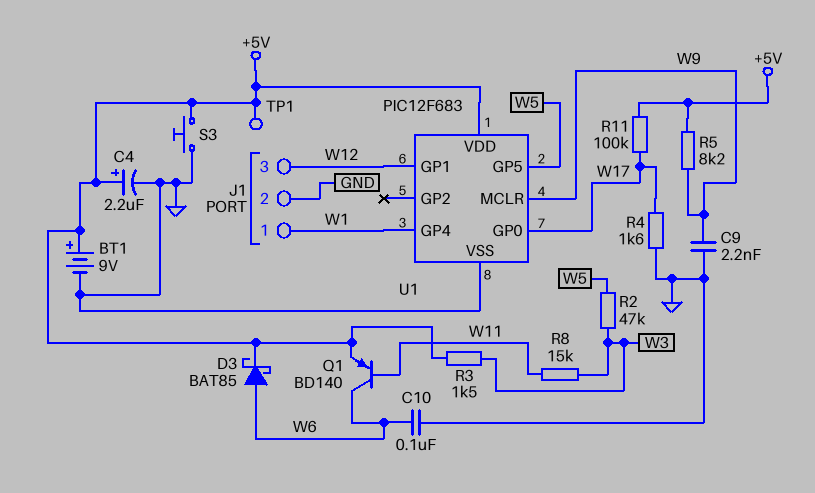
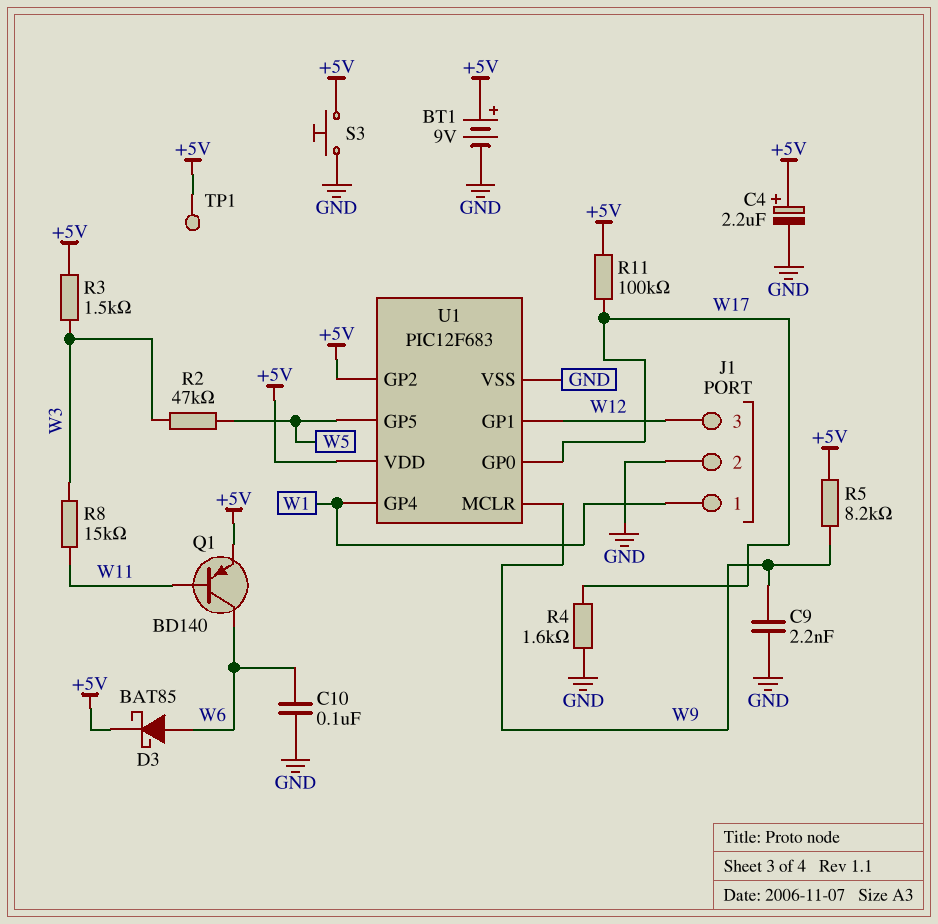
U1 pin GP2: none -> +5V

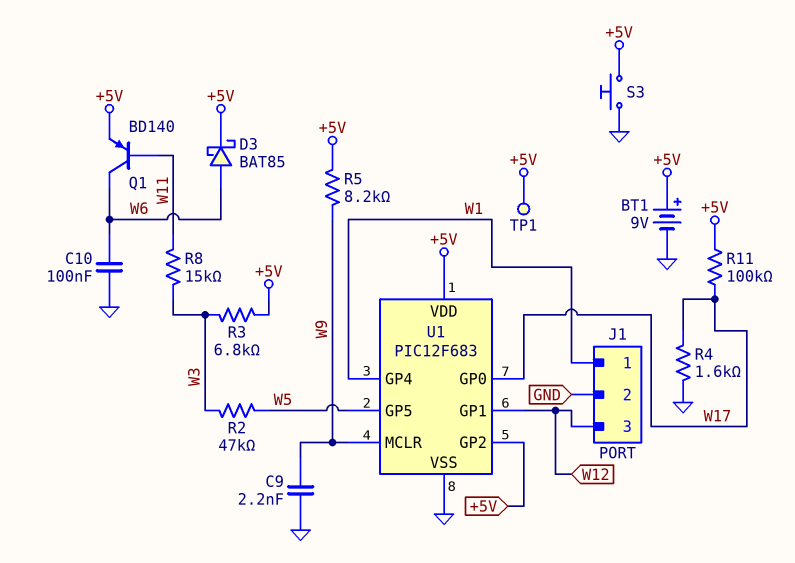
C4: 2.2uF (plus +5V, minus GND) -> none
R3: 1.5k (+5V, W3) -> 6.8k (+5V, W3)

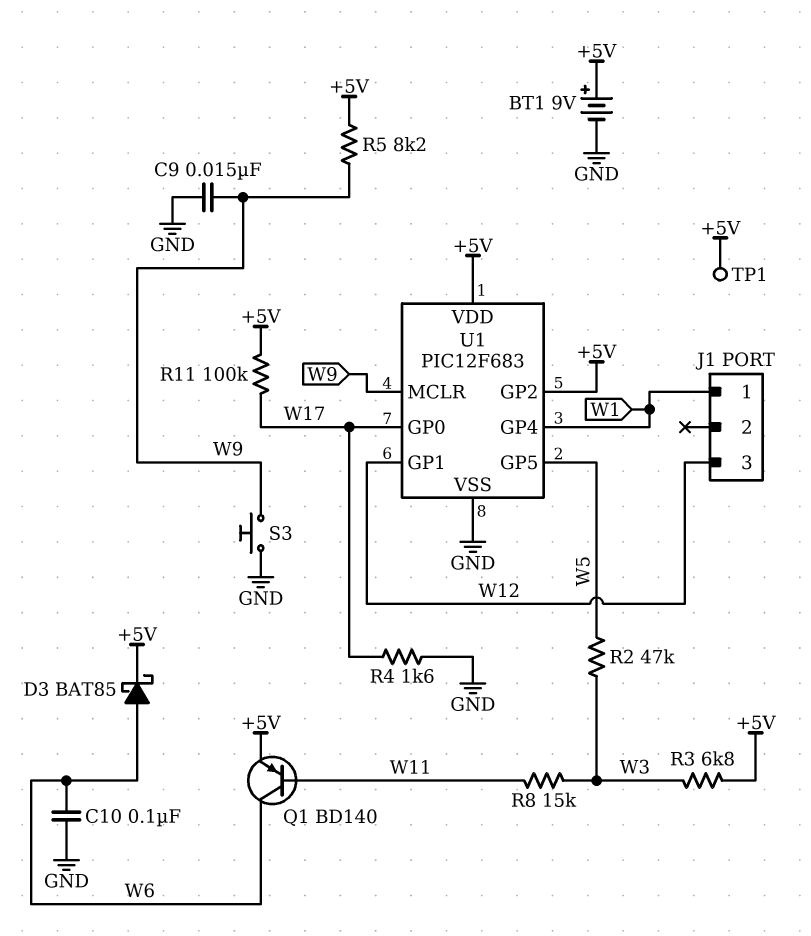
C9: 2.2nF (GND, W9) -> 15nF (GND, W9)
J1 pin 2: GND -> none
S3: button (+5V, GND) -> button (GND, W9)

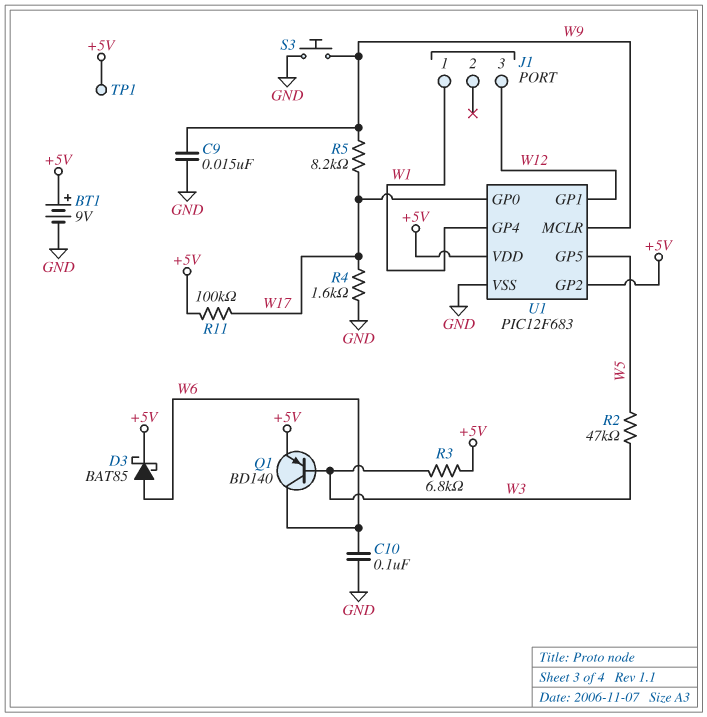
Q1: PNP BD140 (B W11, C W6, E +5V) -> PNP BD140 (B W3, C W6, E +5V)
R5: 8.2k (+5V, W9) -> 8.2k (W9, W17)
R8: 15k (W3, W11) -> none

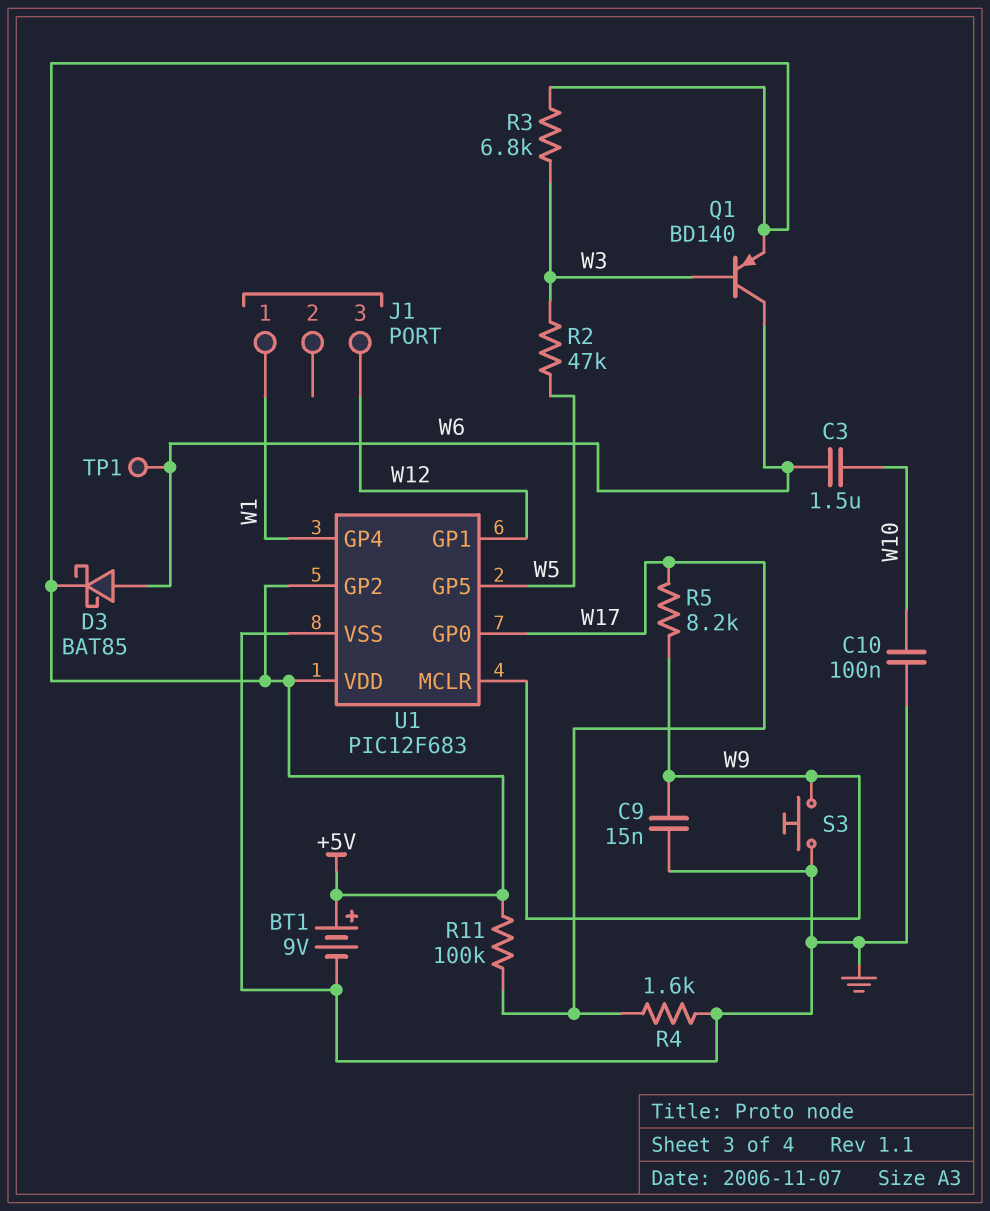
C3: none -> 1.5uF (W6, W10)
C10: 100nF (GND, W6) -> 100nF (GND, W10)
TP1: test point (+5V) -> test point (W6)

